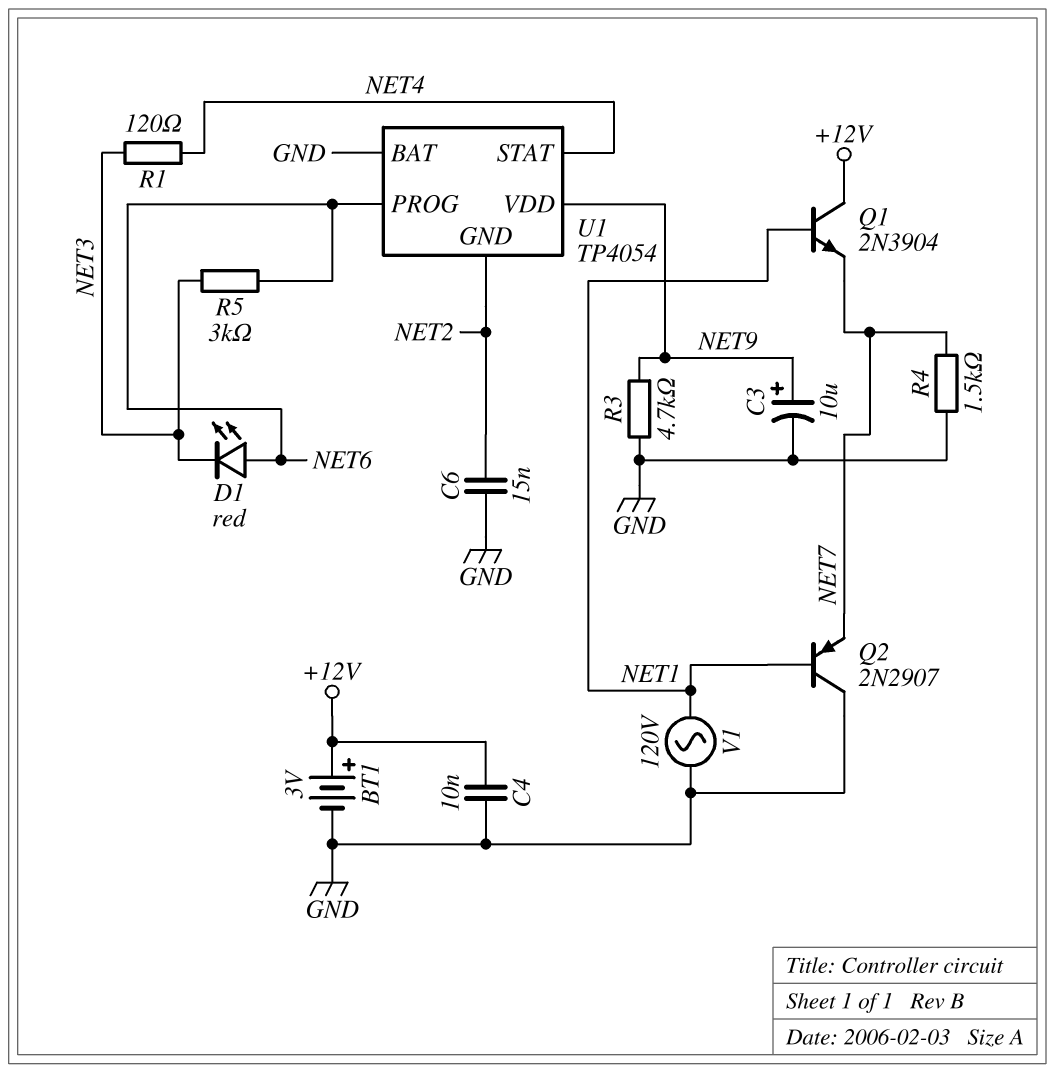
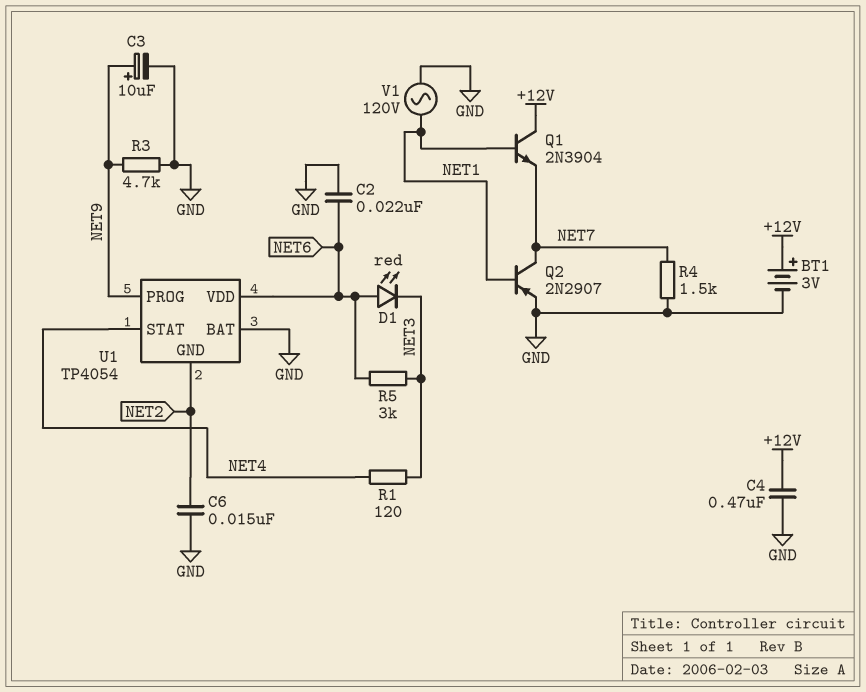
C2: none -> 22nF (GND, NET6)
C4: 10nF (+12V, GND) -> 470nF (+12V, GND)
Q2: PNP 2N2907 (B NET1, C GND, E NET7) -> PNP 2N2907 (B NET1, C NET7, E GND)
U1 pin PROG: NET6 -> NET9
U1 pin VDD: NET9 -> NET6

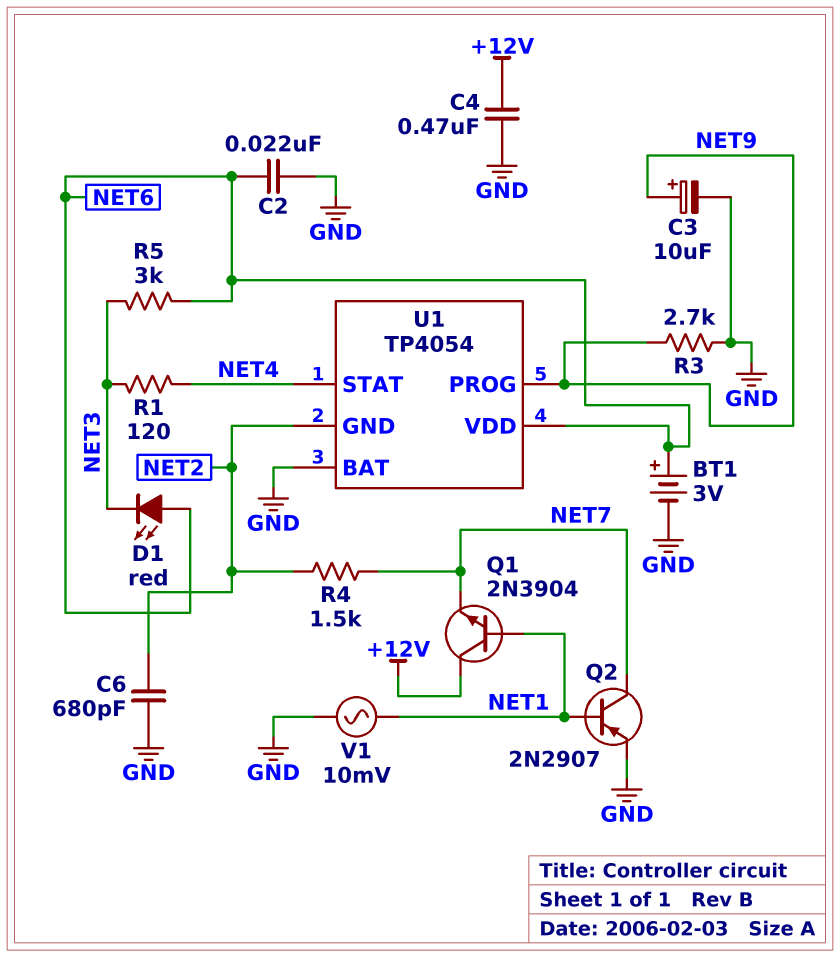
BT1: 3V (plus +12V, minus GND) -> 3V (plus NET6, minus GND)
C6: 15nF (GND, NET2) -> 680pF (GND, NET2)
R3: 4.7k (GND, NET9) -> 2.7k (GND, NET9)
R4: 1.5k (GND, NET7) -> 1.5k (NET2, NET7)
V1: AC 120V (GND, NET1) -> AC 10mV (GND, NET1)

